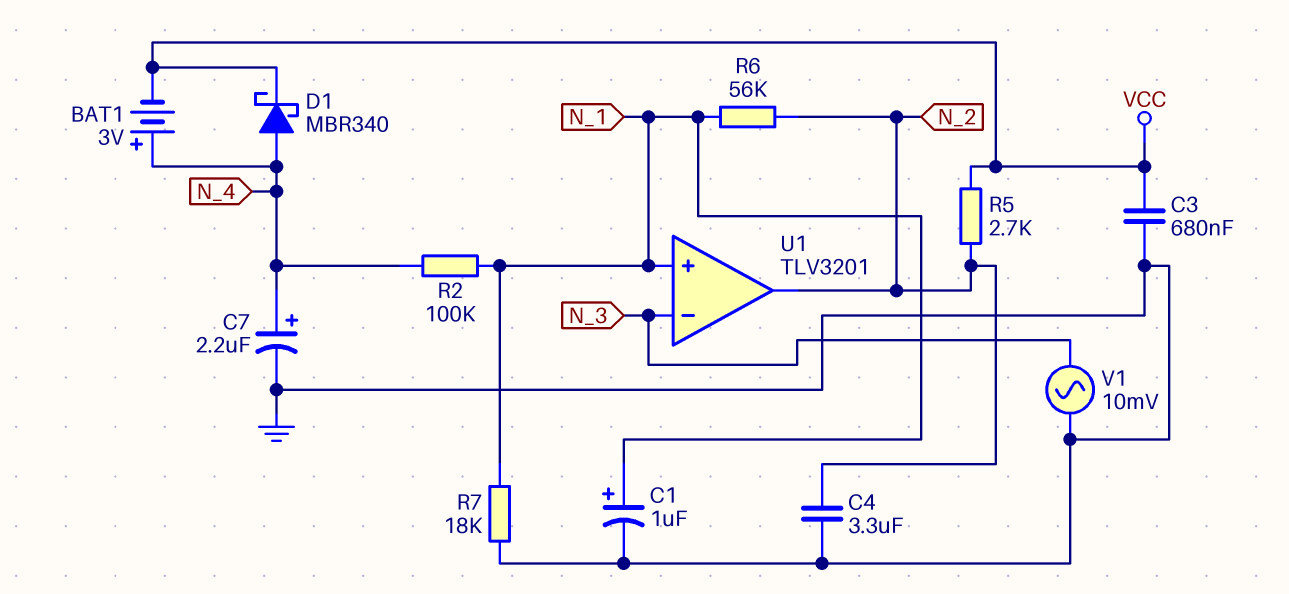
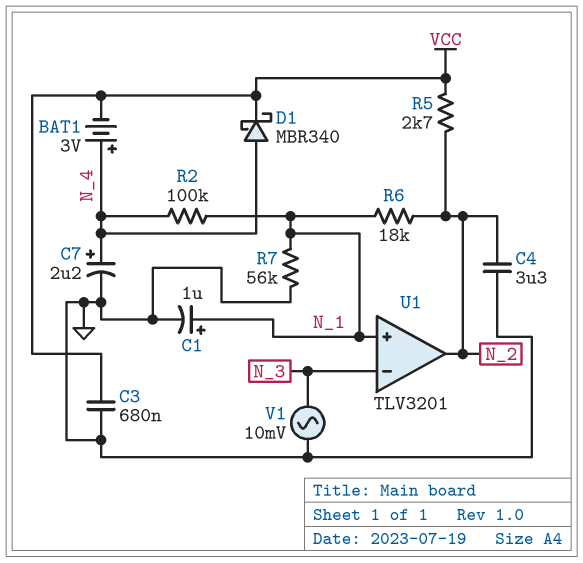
R6: 56k (N_1, N_2) -> 18k (N_1, N_2)
R7: 18k (GND, N_1) -> 56k (GND, N_1)

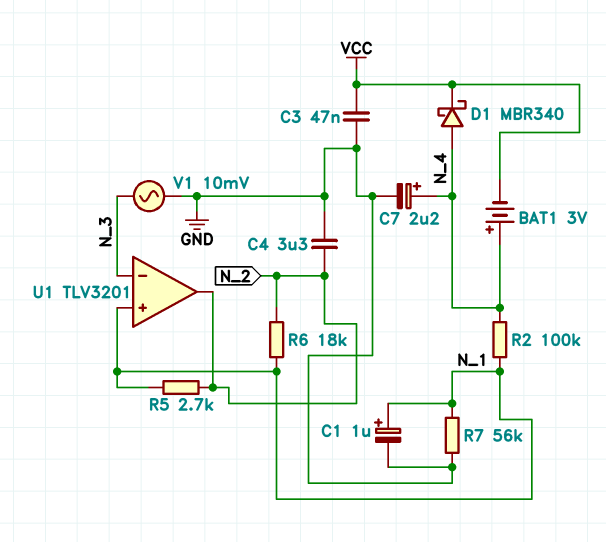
C3: 680nF (GND, VCC) -> 47nF (GND, VCC)
R5: 2.7k (N_2, VCC) -> 2.7k (N_1, N_2)

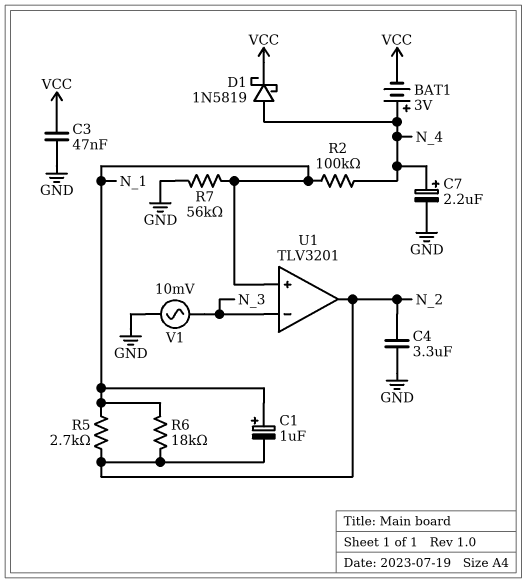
C1: 1uF (plus N_1, minus GND) -> 1uF (plus N_1, minus N_2)
D1: schottky MBR340 (A N_4, K VCC) -> schottky 1N5819 (A N_4, K VCC)

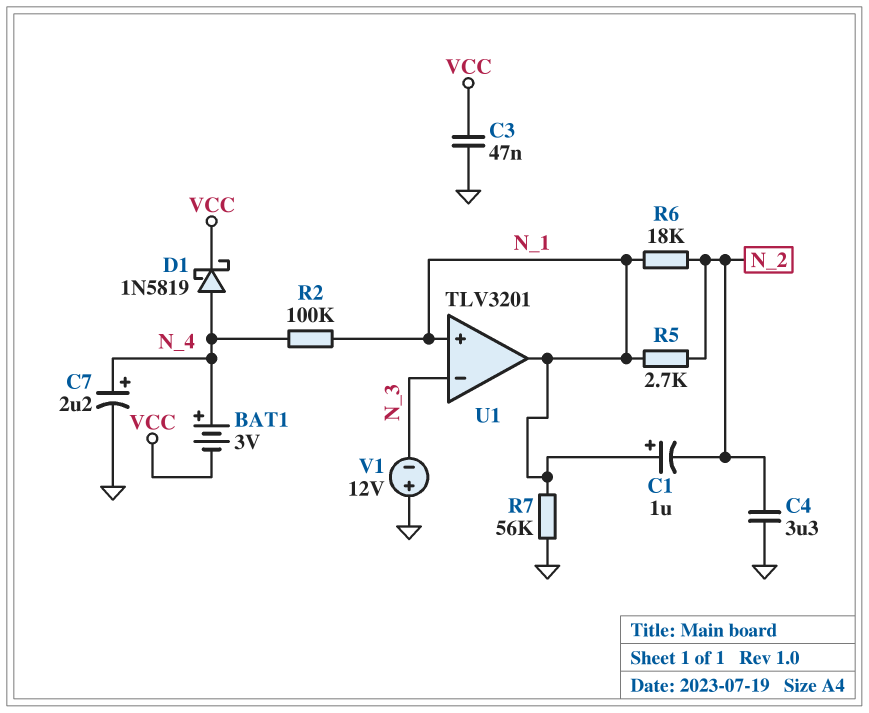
U1 pin out: N_2 -> N_1
V1: AC 10mV (GND, N_3) -> 12V (plus GND, minus N_3)

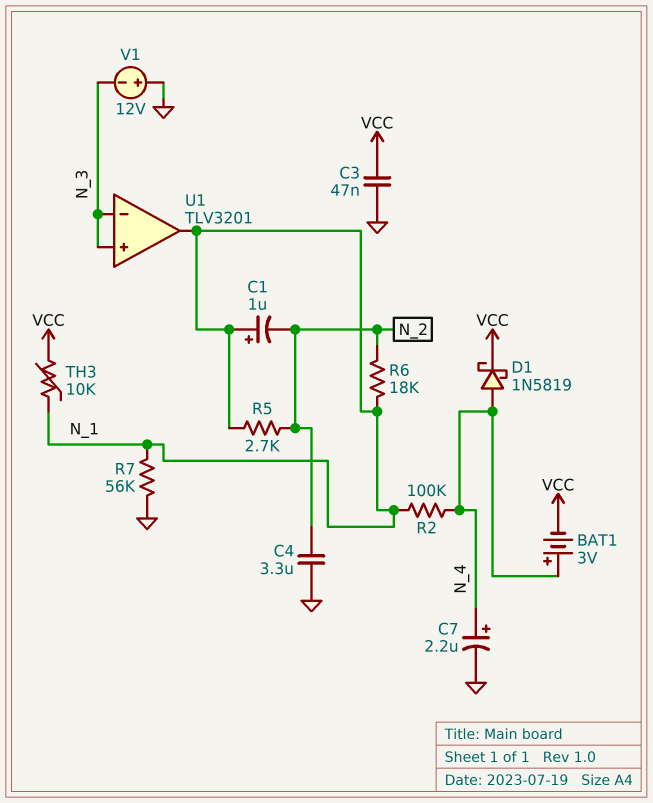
TH3: none -> 10k (N_1, VCC)
U1 pin in+: N_1 -> N_3

